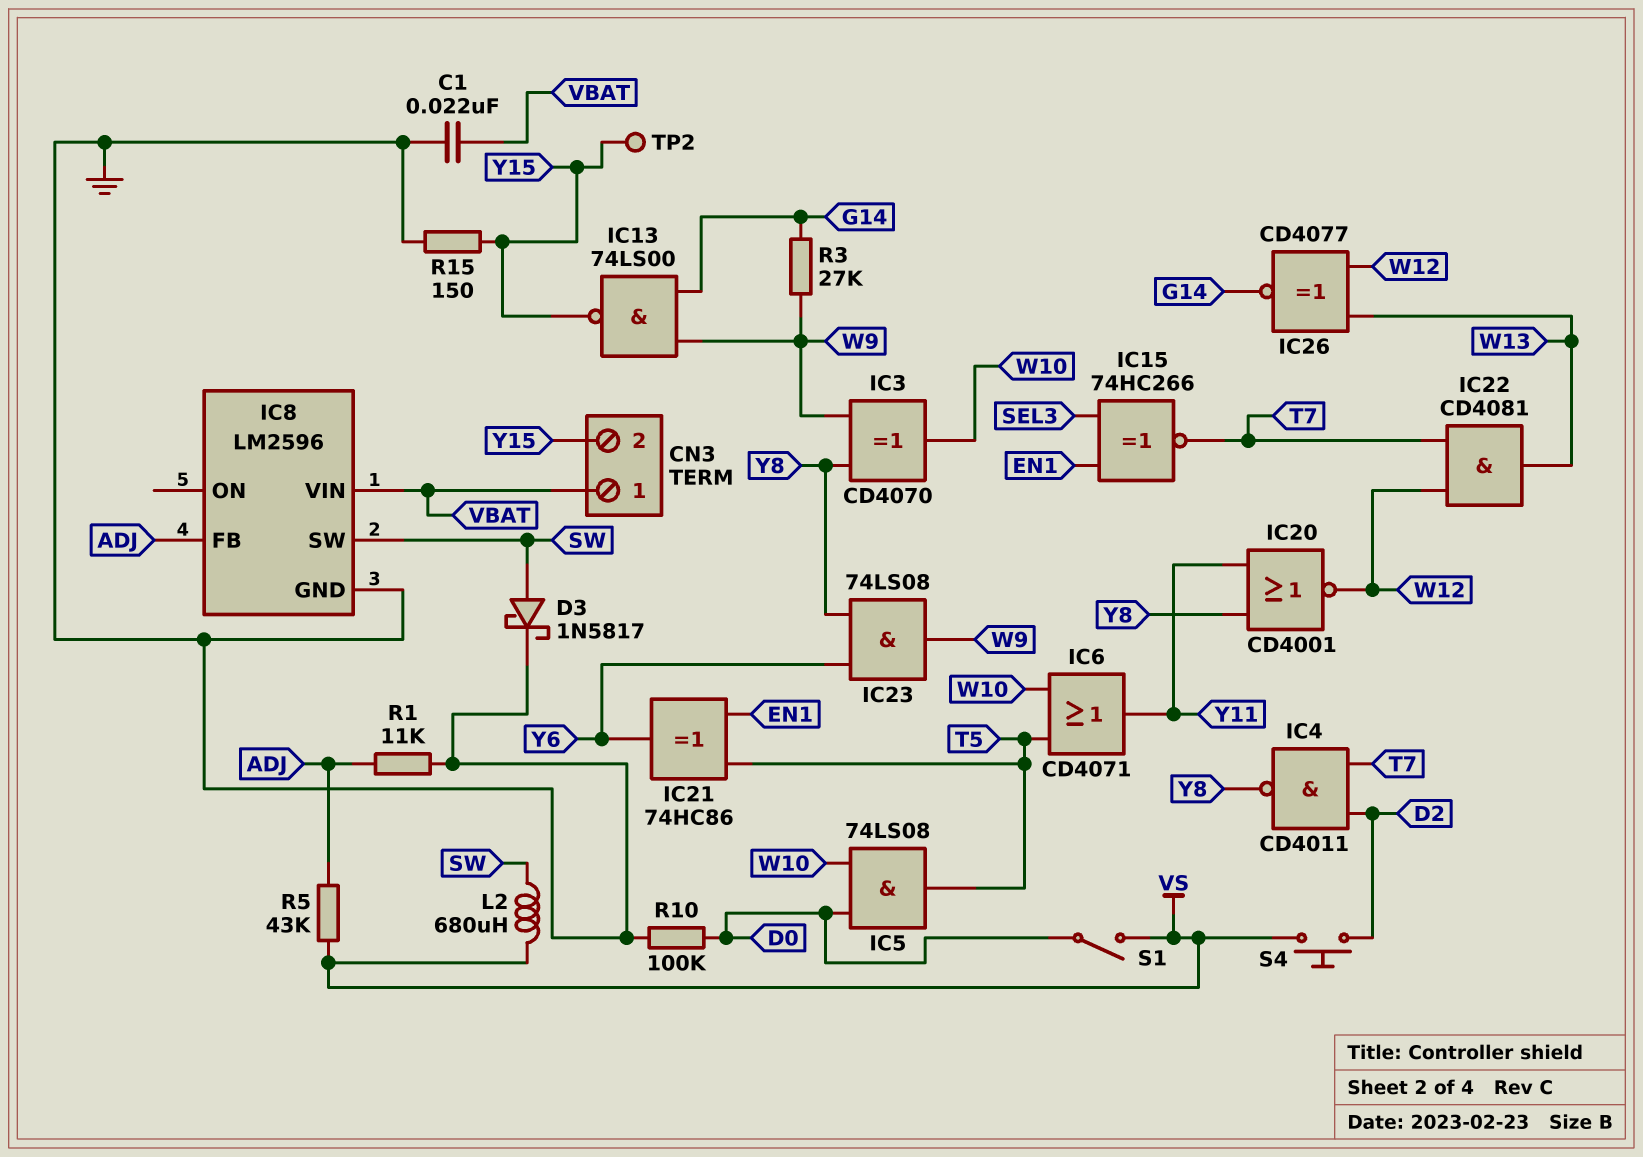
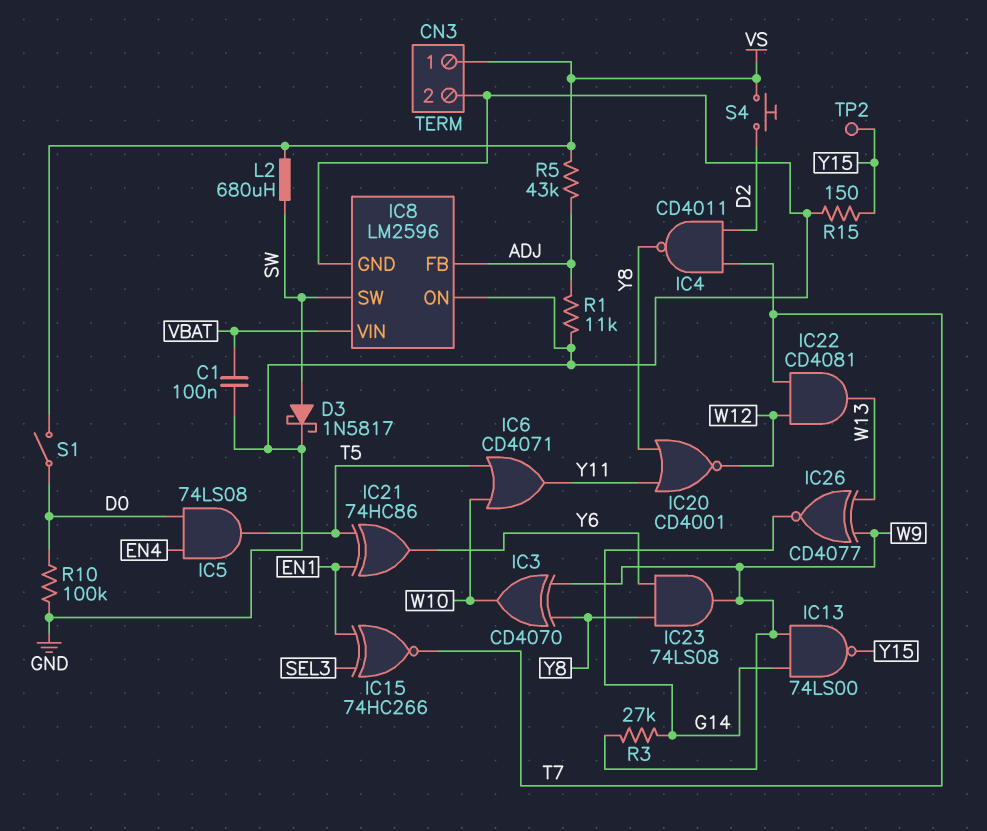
C1: 22nF (GND, VBAT) -> 100nF (GND, VBAT)
CN3 pin 1: VBAT -> VS
CN3 pin 2: Y15 -> GND
IC5: AND 74LS08 (in D0, in W10, out T5) -> AND 74LS08 (in D0, in EN4, out T5)
IC8 pin ON: none -> GND
IC26: XNOR CD4077 (in W12, in W13, out G14) -> XNOR CD4077 (in W9, in W13, out G14)

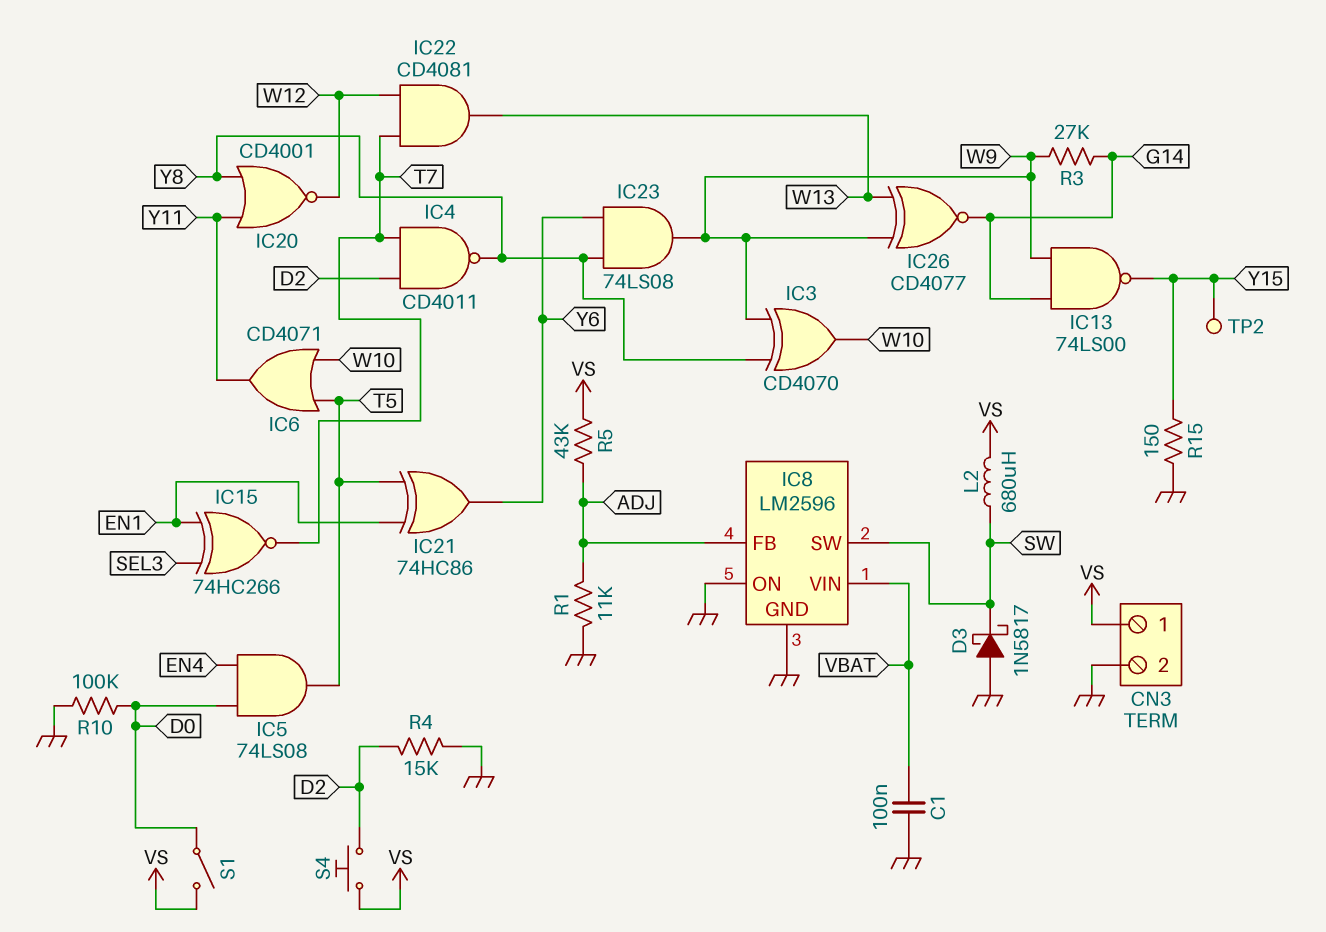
D3: schottky 1N5817 (A SW, K GND) -> schottky 1N5817 (A GND, K SW)
R4: none -> 15k (D2, GND)

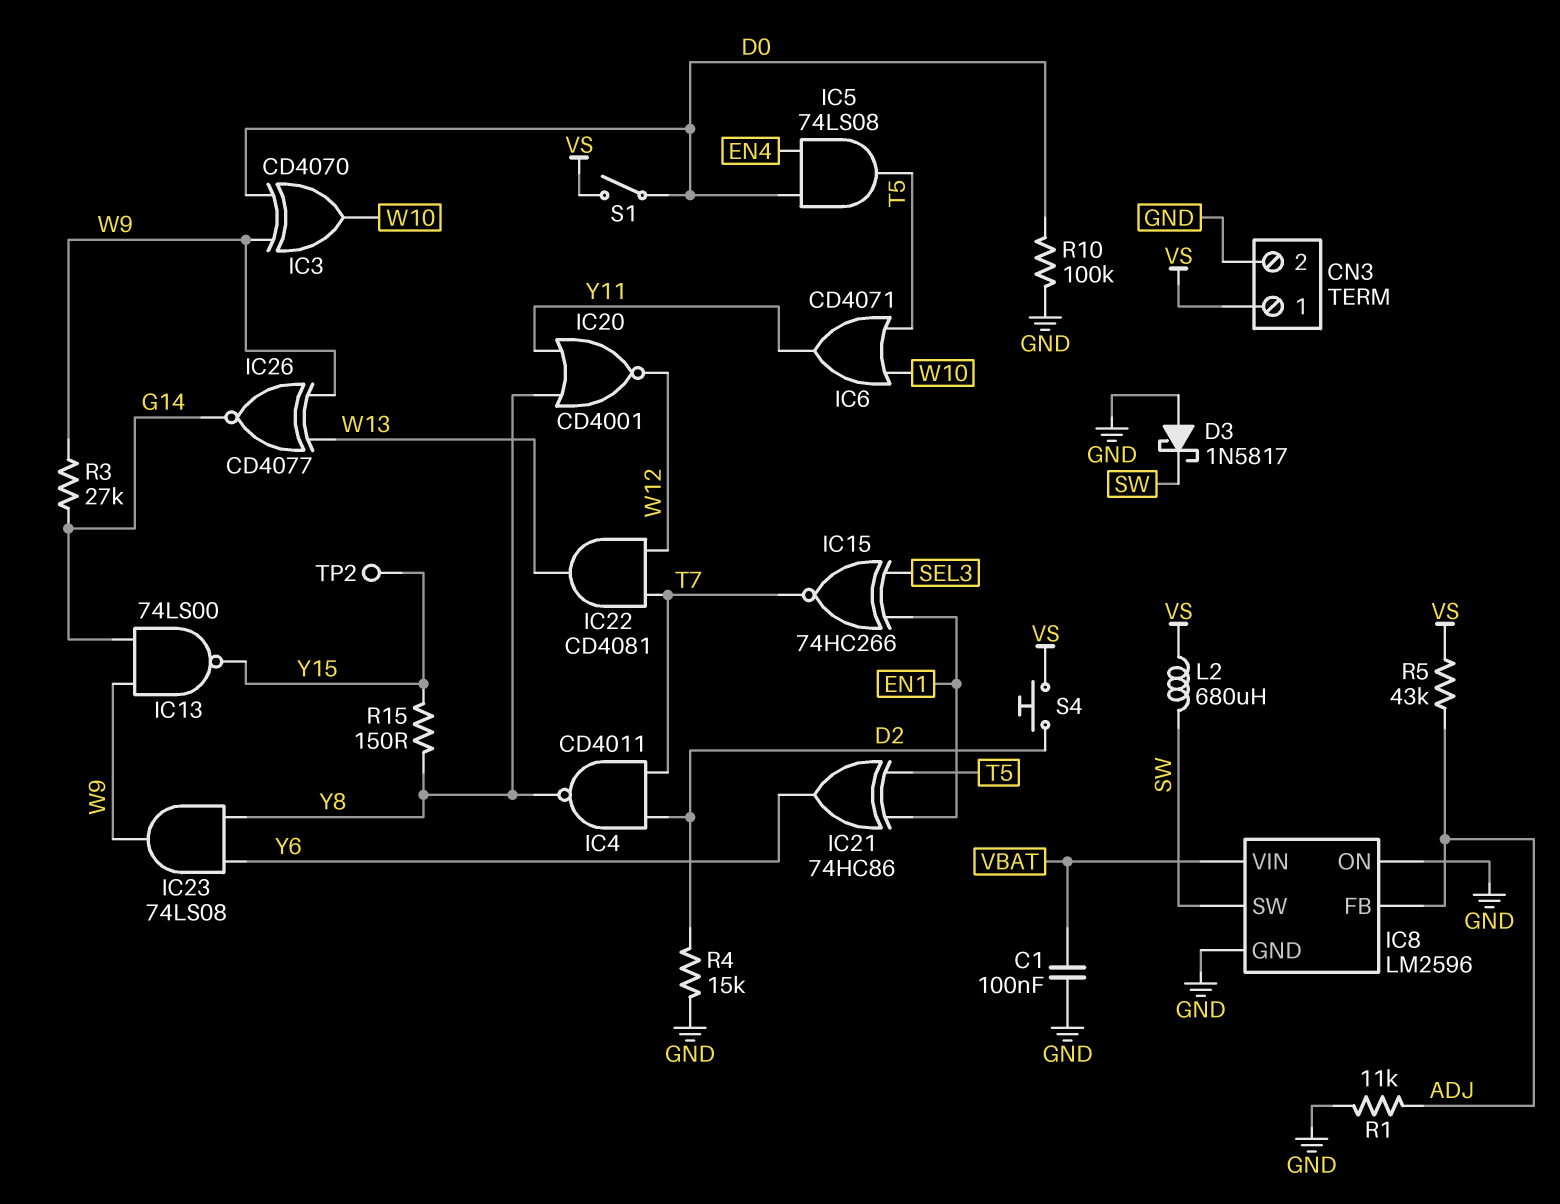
IC3: XOR CD4070 (in W9, in Y8, out W10) -> XOR CD4070 (in D0, in W9, out W10)
R15: 150 (GND, Y15) -> 150 (Y8, Y15)

